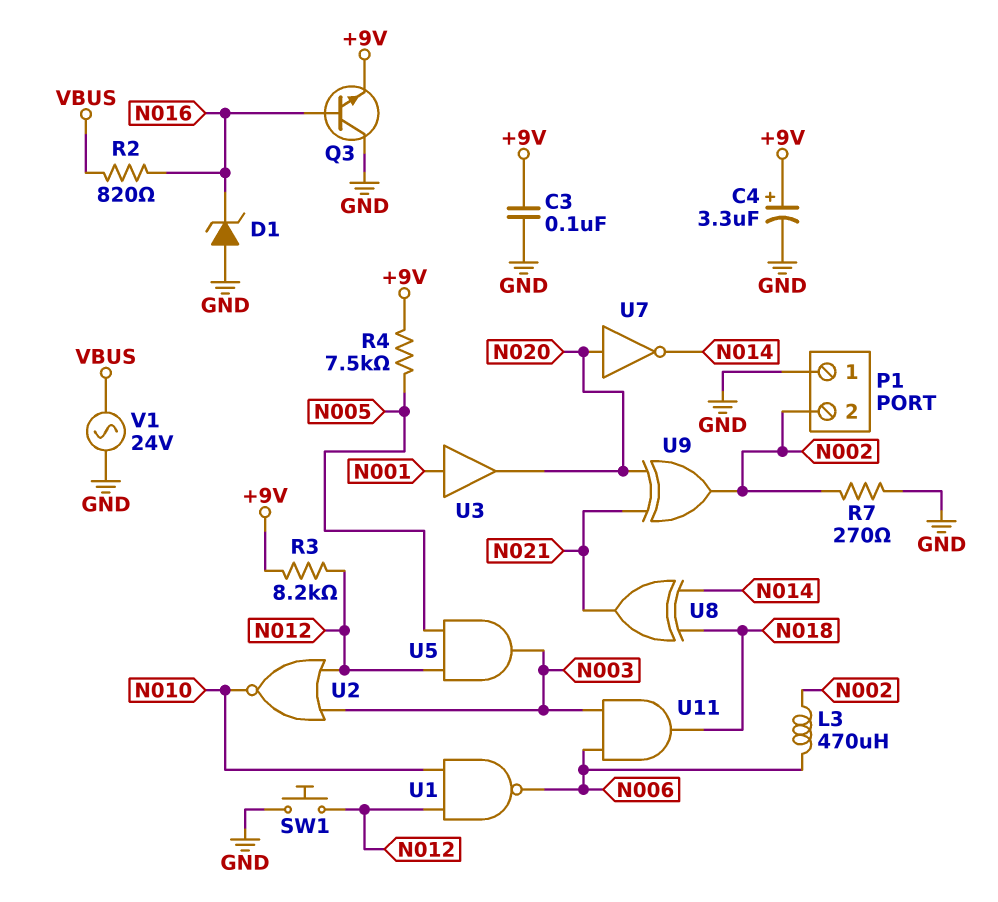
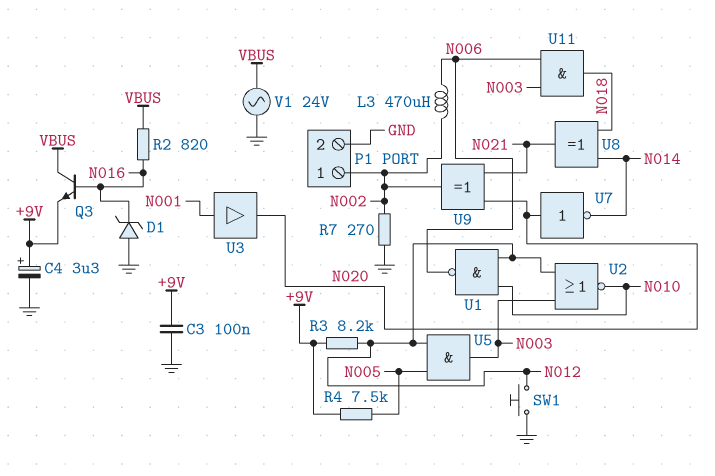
P1 pin 1: GND -> N002
P1 pin 2: N002 -> GND
Q3: NPN (B N016, C GND, E +9V) -> NPN (B N016, C VBUS, E +9V)

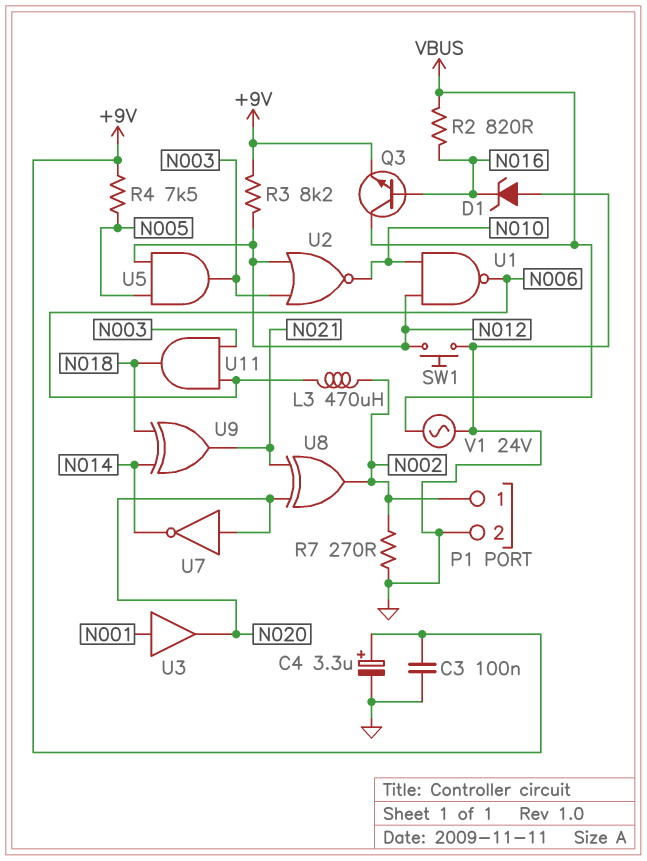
U8: XOR (in N014, in N018, out N021) -> XOR (in N020, in N021, out N002)
U9: XOR (in N020, in N021, out N002) -> XOR (in N014, in N018, out N021)

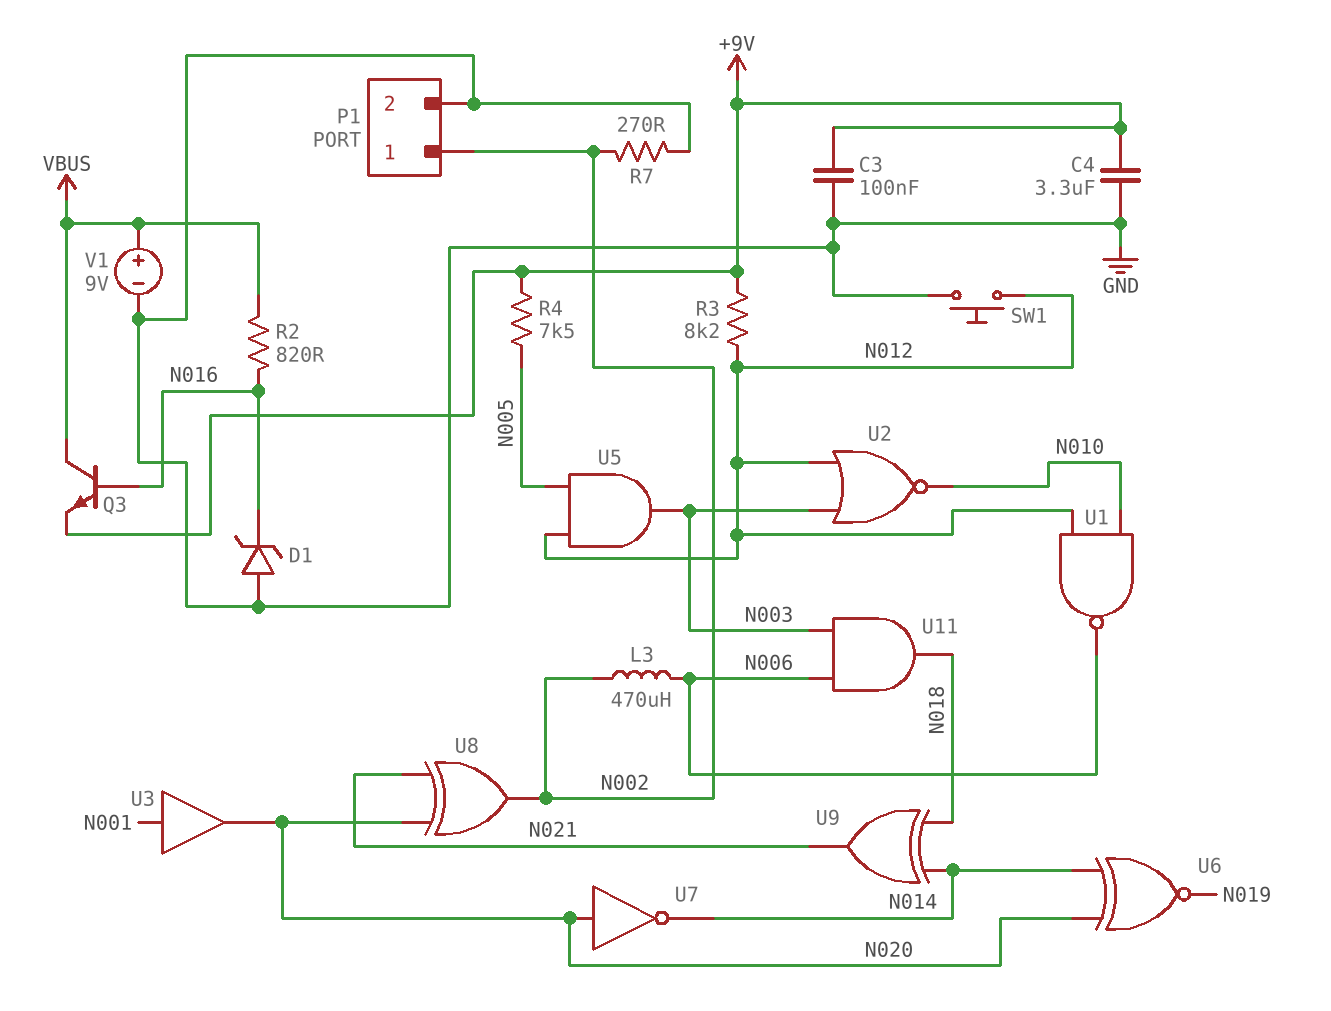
C4: 3.3uF (plus +9V, minus GND) -> 3.3uF (+9V, GND)
U6: none -> XNOR (in N014, in N020, out N019)
V1: AC 24V (GND, VBUS) -> 9V (plus VBUS, minus GND)

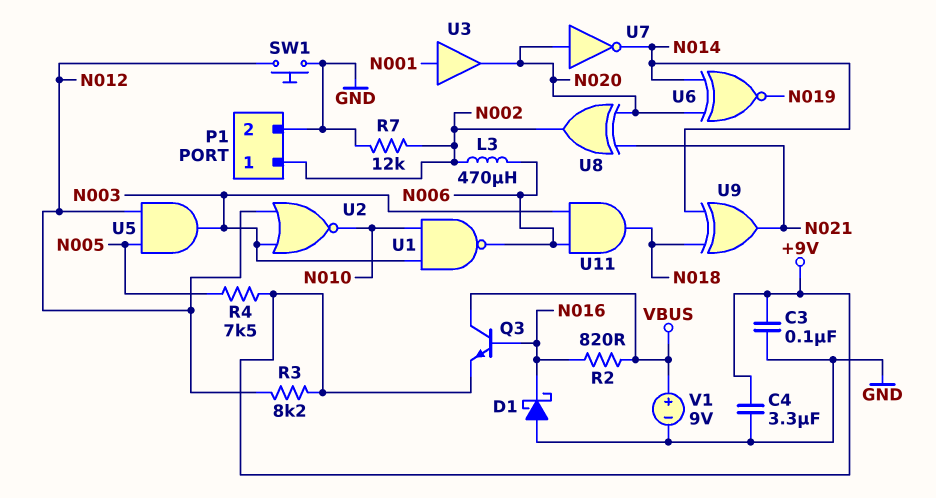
D1: zener (A GND, K N016) -> schottky (A GND, K N016)
R7: 270 (GND, N002) -> 12k (GND, N002)
U1: NAND (in N010, in N012, out N006) -> NAND (in N003, in N010, out N006)

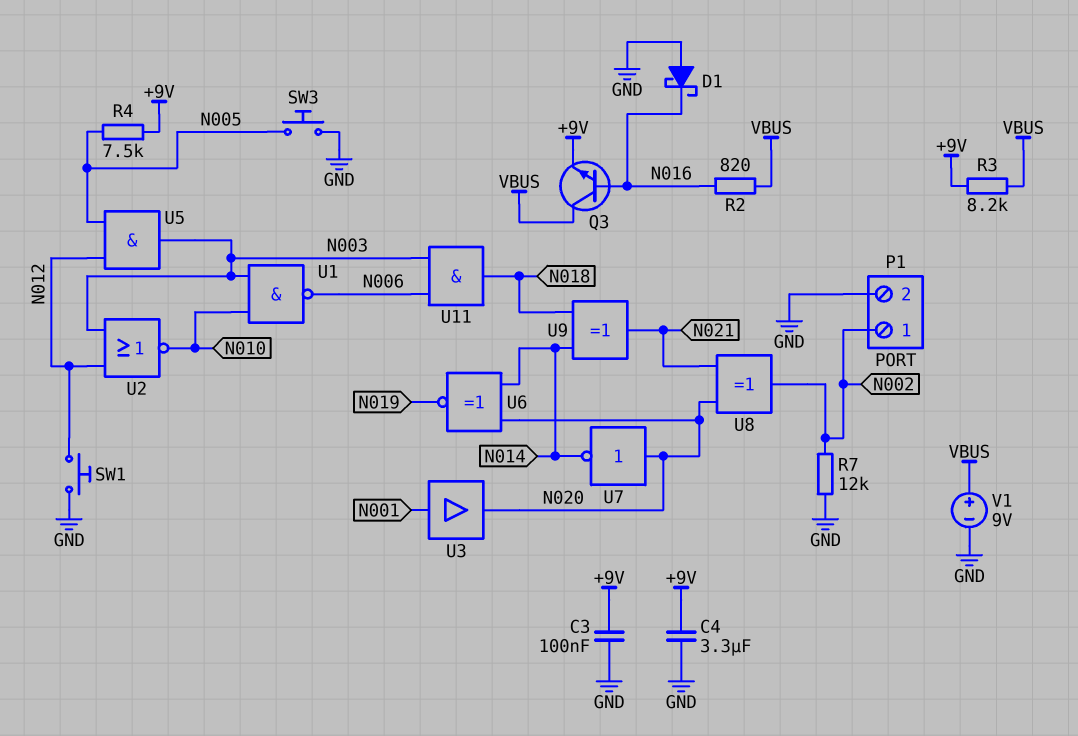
L3: 470uH (N002, N006) -> none
R3: 8.2k (+9V, N012) -> 8.2k (+9V, VBUS)
SW3: none -> button (GND, N005)

